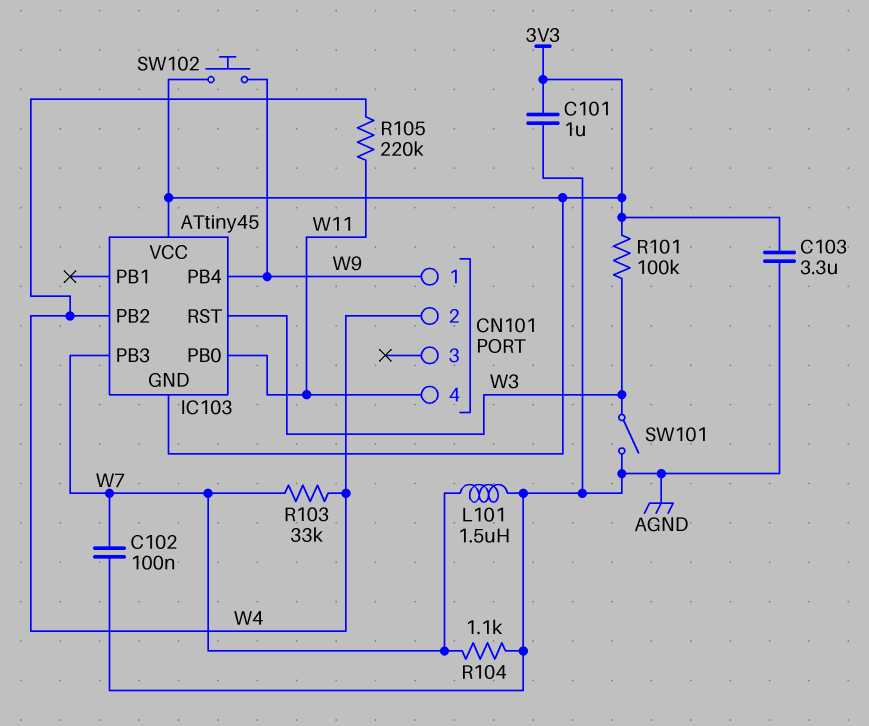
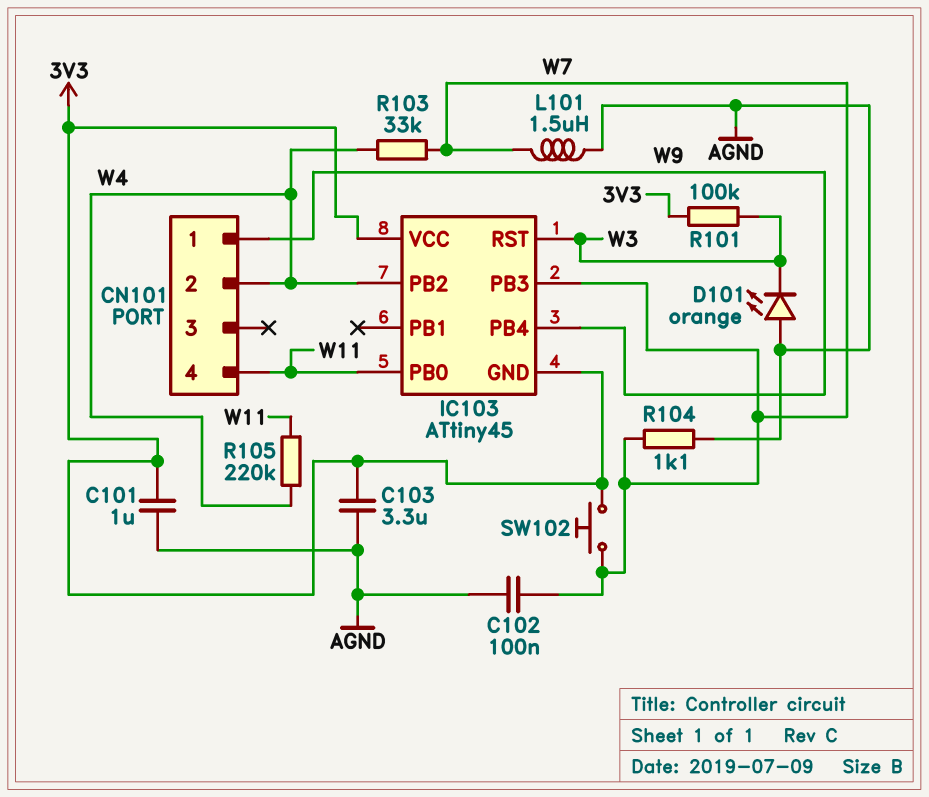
D101: none -> LED orange (A AGND, K W3)
SW101: switch (AGND, W3) -> none
SW102: button (3V3, W9) -> button (3V3, W7)

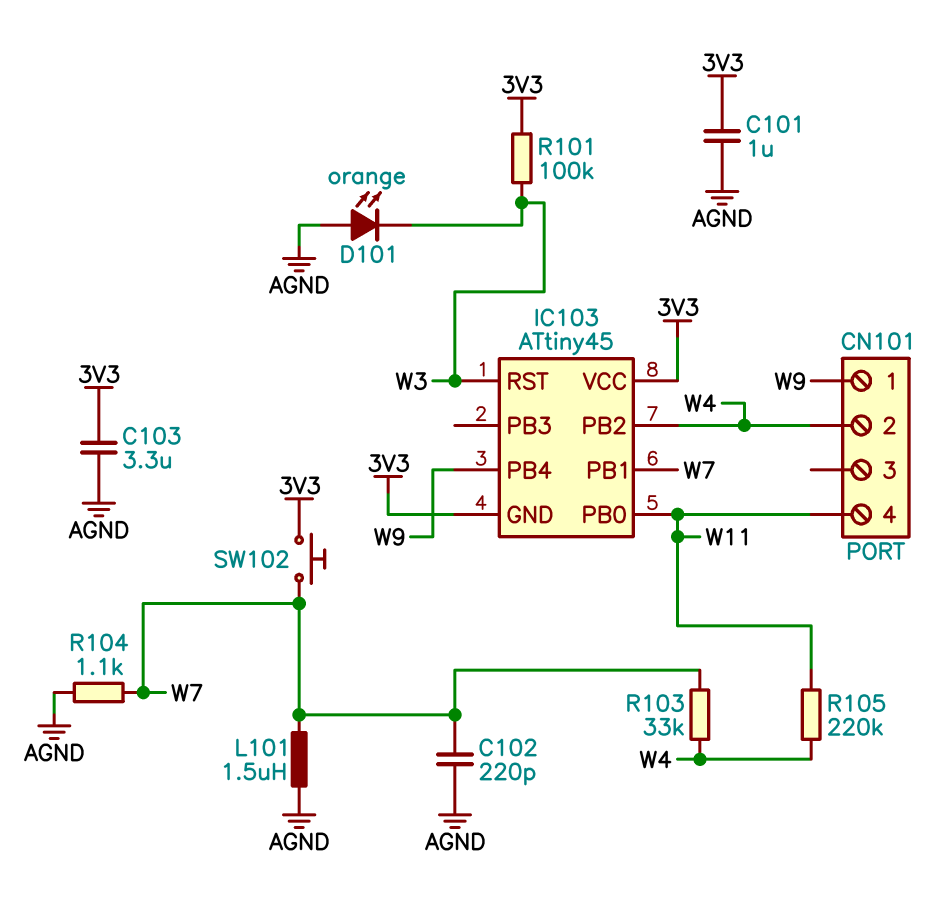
C102: 100nF (AGND, W7) -> 220pF (AGND, W7)
IC103 pin PB1: none -> W7
IC103 pin PB3: W7 -> none

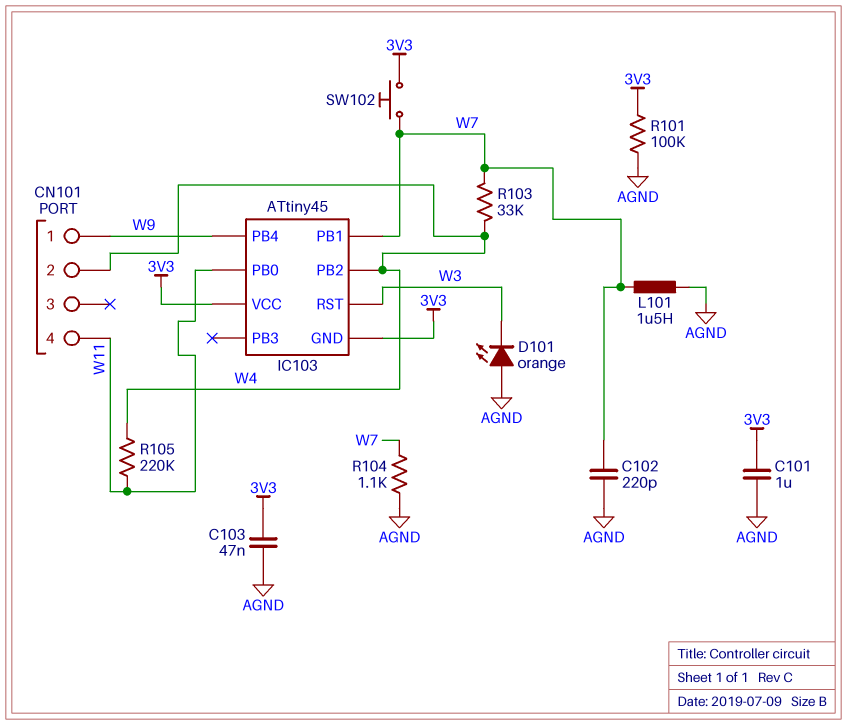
C103: 3.3uF (3V3, AGND) -> 47nF (3V3, AGND)
R101: 100k (3V3, W3) -> 100k (3V3, AGND)

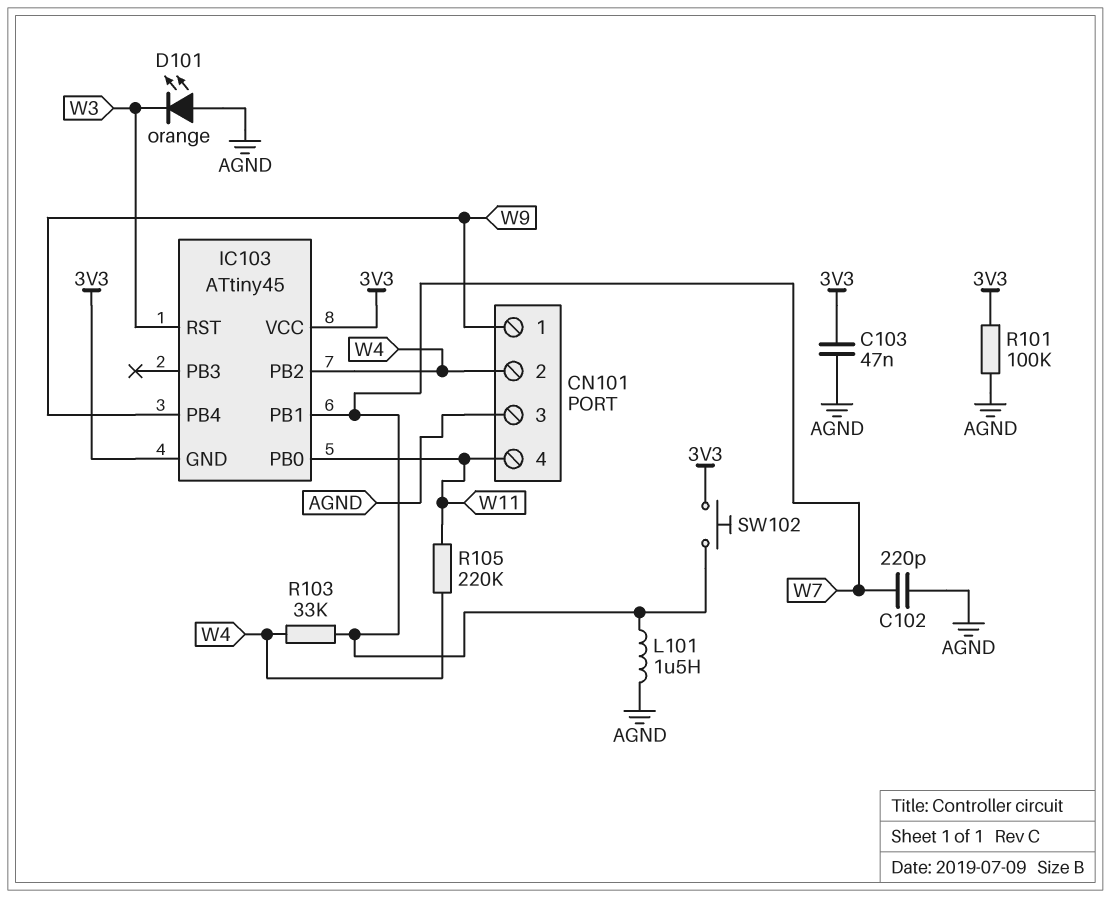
C101: 1uF (3V3, AGND) -> none
CN101 pin 3: none -> AGND
R104: 1.1k (AGND, W7) -> none

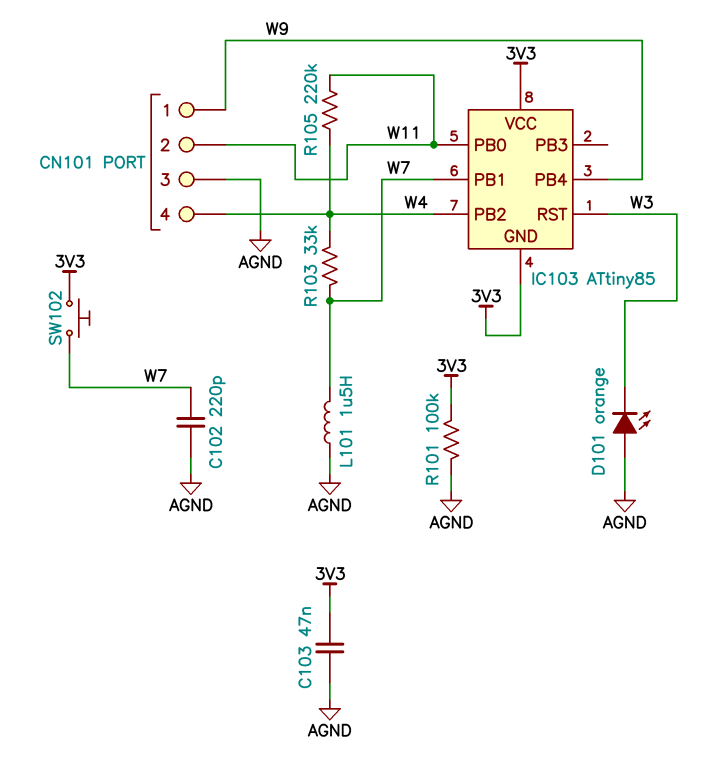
CN101 pin 2: W4 -> W11
CN101 pin 4: W11 -> W4
IC103: ATtiny45 -> ATtiny85

